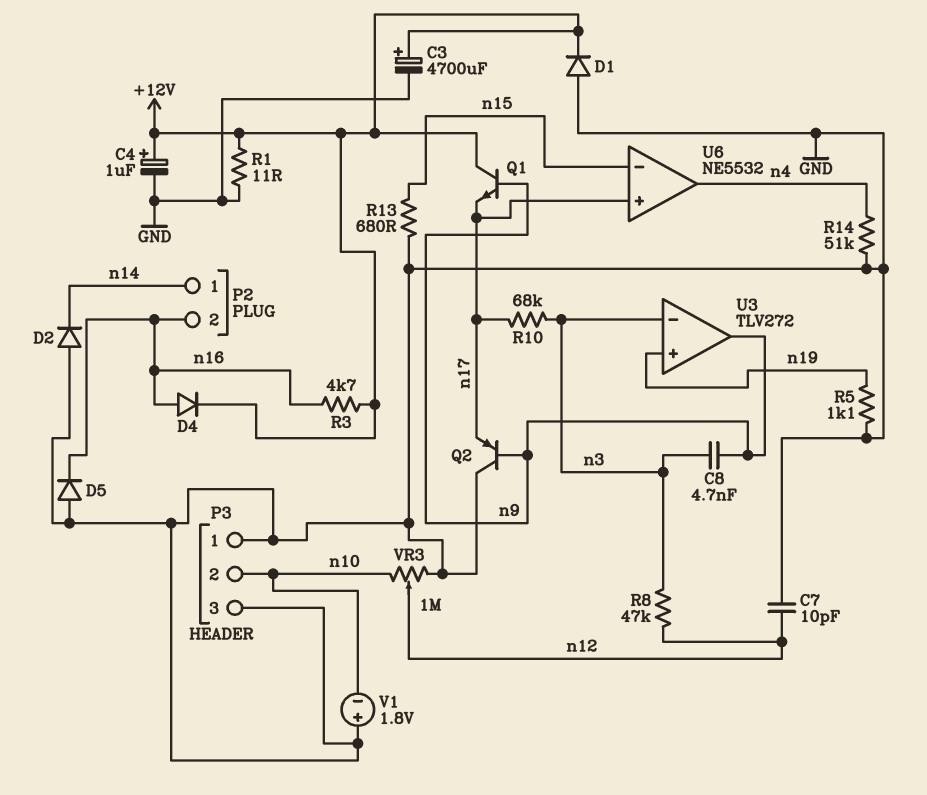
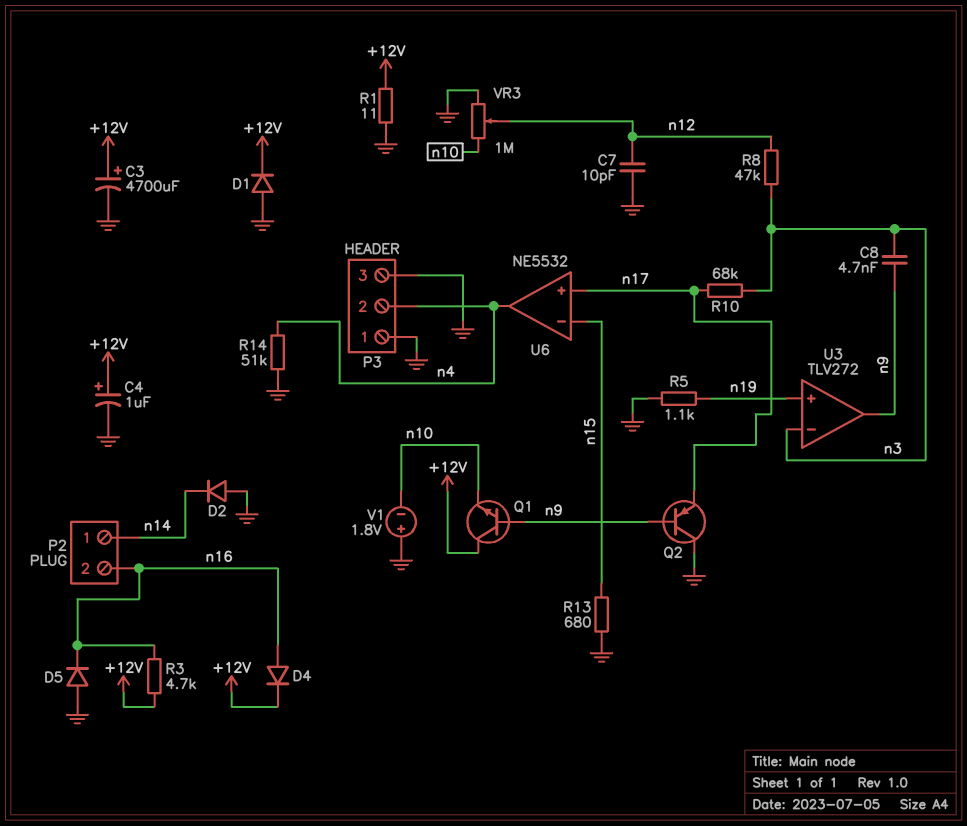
P3 pin 2: n10 -> n4
Q1: NPN (B n9, C +12V, E n17) -> NPN (B n9, C +12V, E n10)

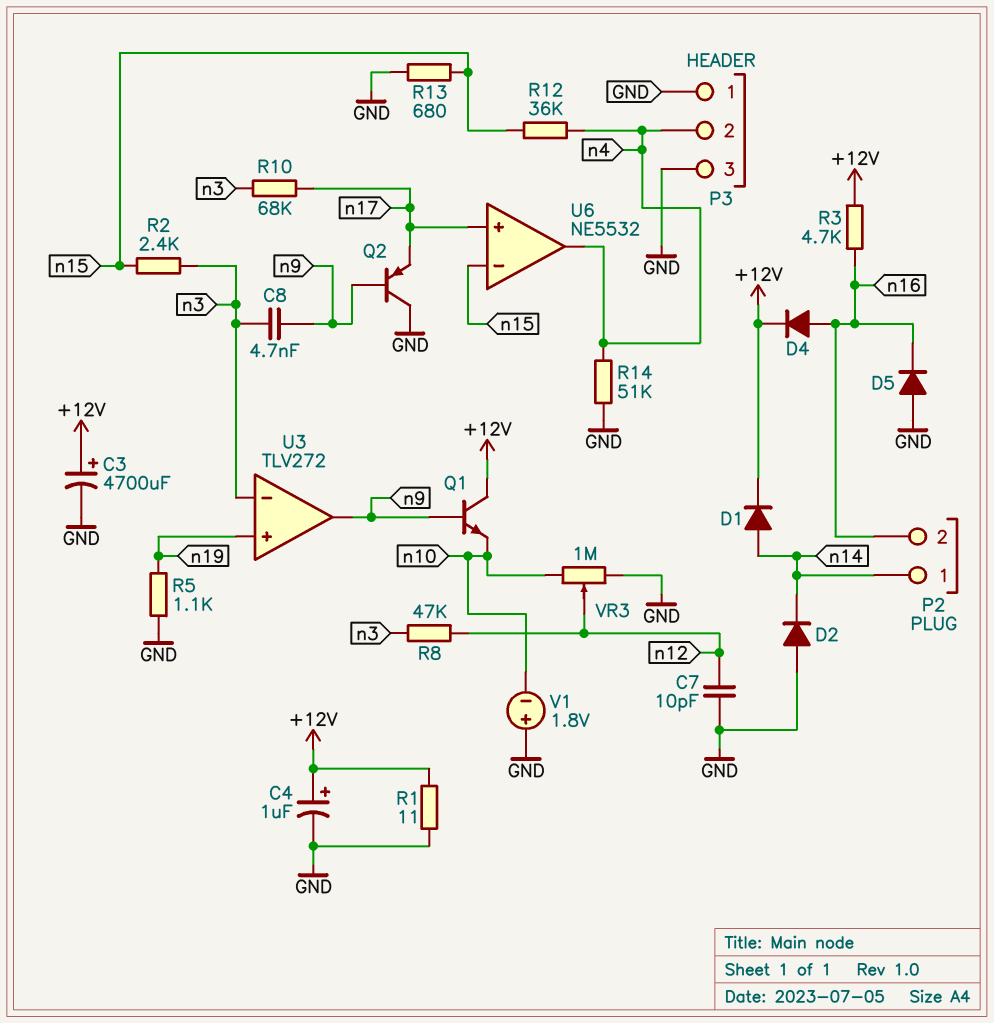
D1: diode (A GND, K +12V) -> diode (A n14, K +12V)
R2: none -> 2.4k (n3, n15)
R12: none -> 36k (n4, n15)

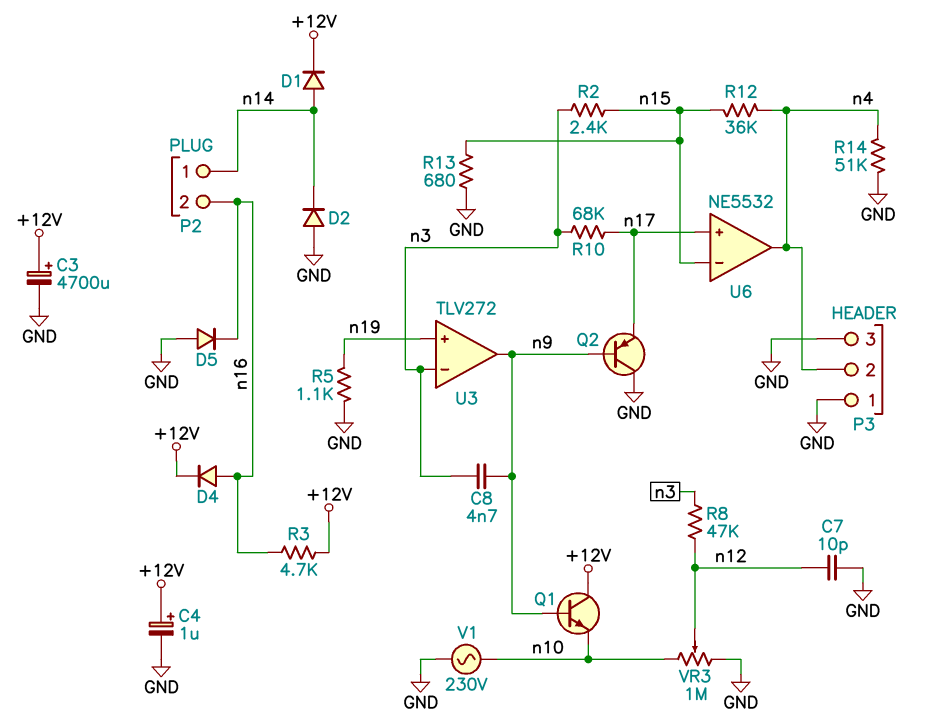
R1: 11 (+12V, GND) -> none
V1: 1.8V (plus GND, minus n10) -> AC 230V (GND, n10)

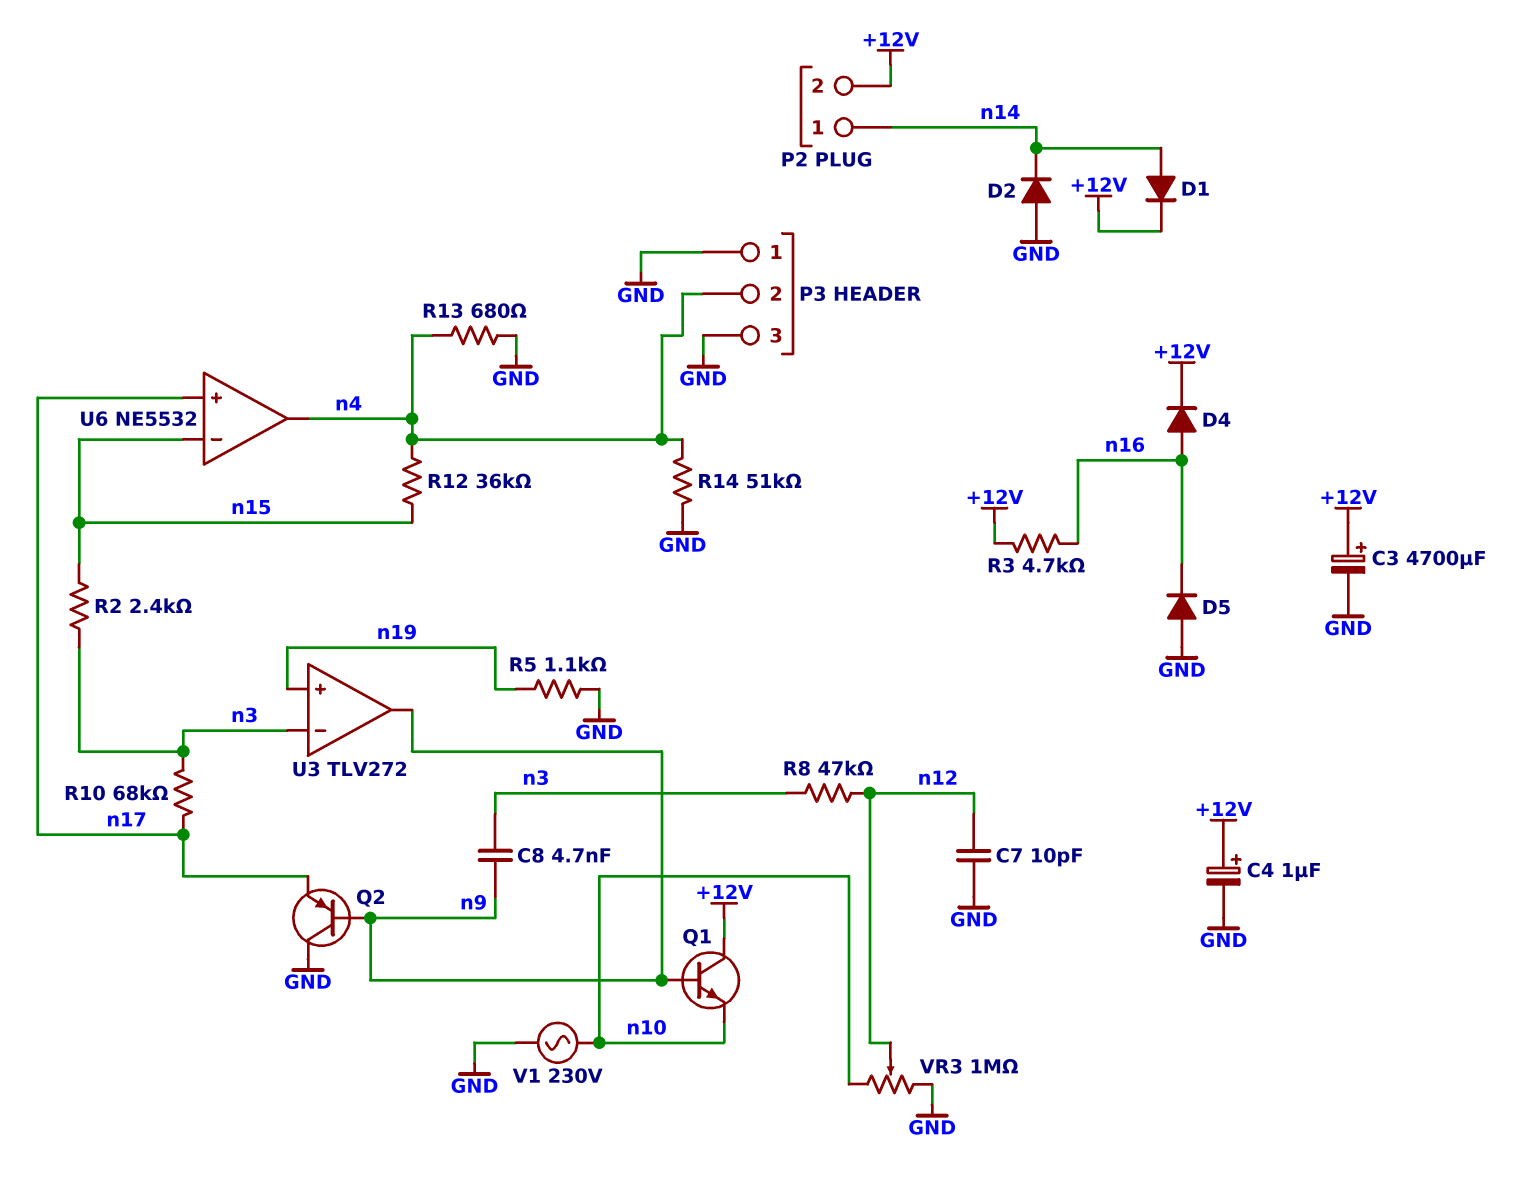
P2 pin 2: n16 -> +12V
R13: 680 (GND, n15) -> 680 (GND, n4)

